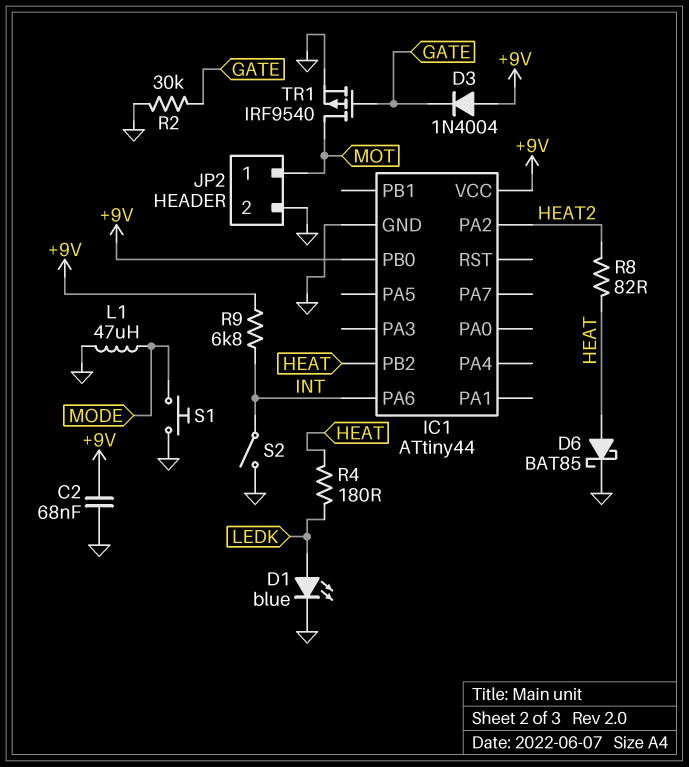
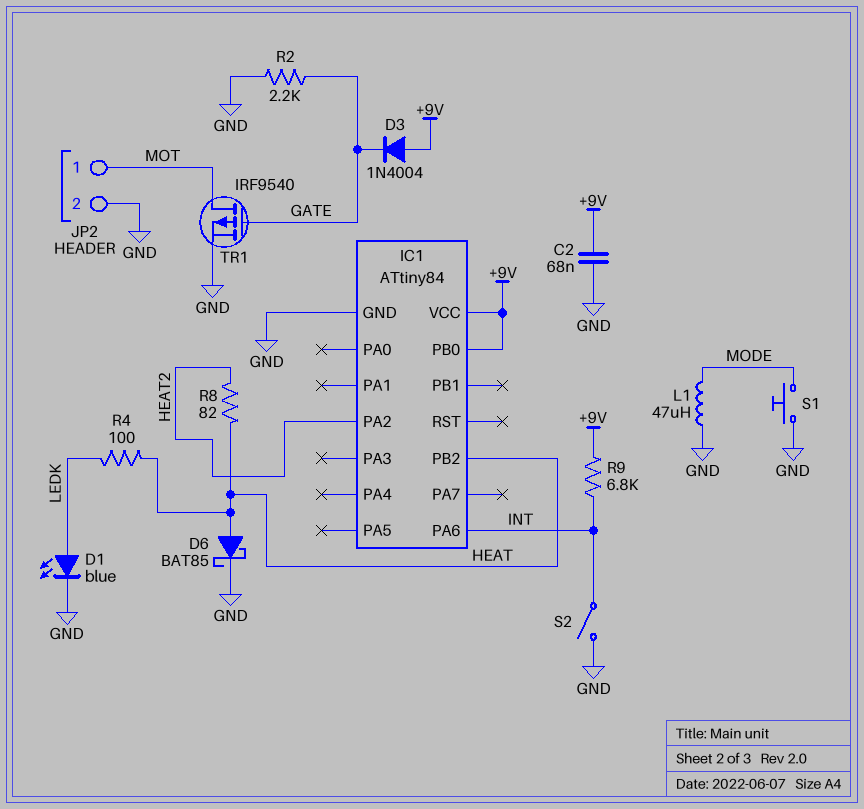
IC1: ATtiny44 -> ATtiny84
R2: 30k (GATE, GND) -> 2.2k (GATE, GND)
R4: 180 (HEAT, LEDK) -> 100 (HEAT, LEDK)

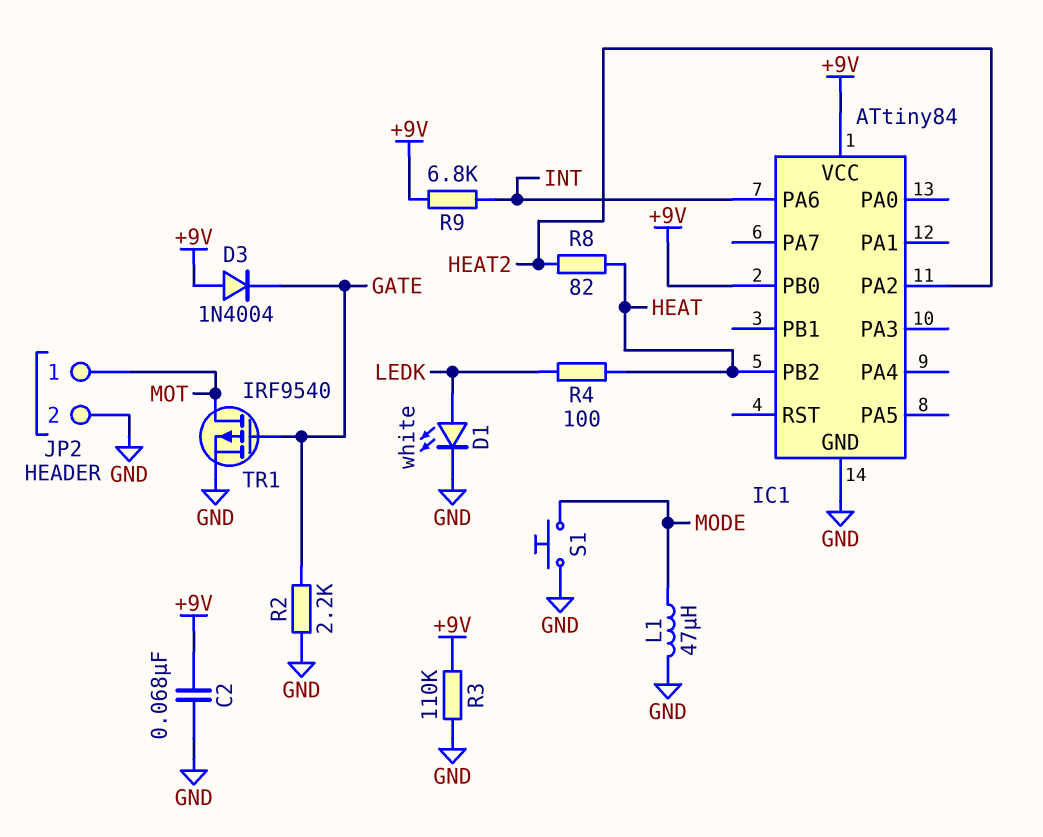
D1: LED blue (A LEDK, K GND) -> LED white (A LEDK, K GND)
D6: schottky BAT85 (A HEAT, K GND) -> none
R3: none -> 110k (+9V, GND)
S2: switch (GND, INT) -> none

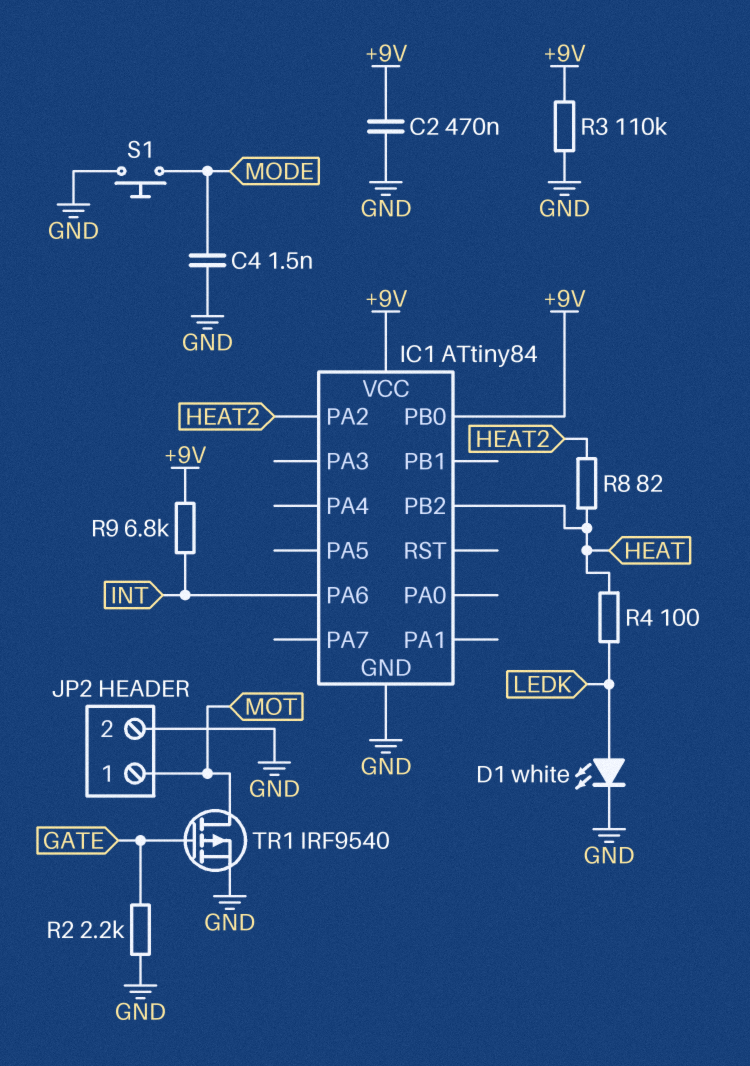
C2: 68nF (+9V, GND) -> 470nF (+9V, GND)
C4: none -> 1.5nF (GND, MODE)
D3: diode 1N4004 (A +9V, K GATE) -> none
L1: 47uH (GND, MODE) -> none

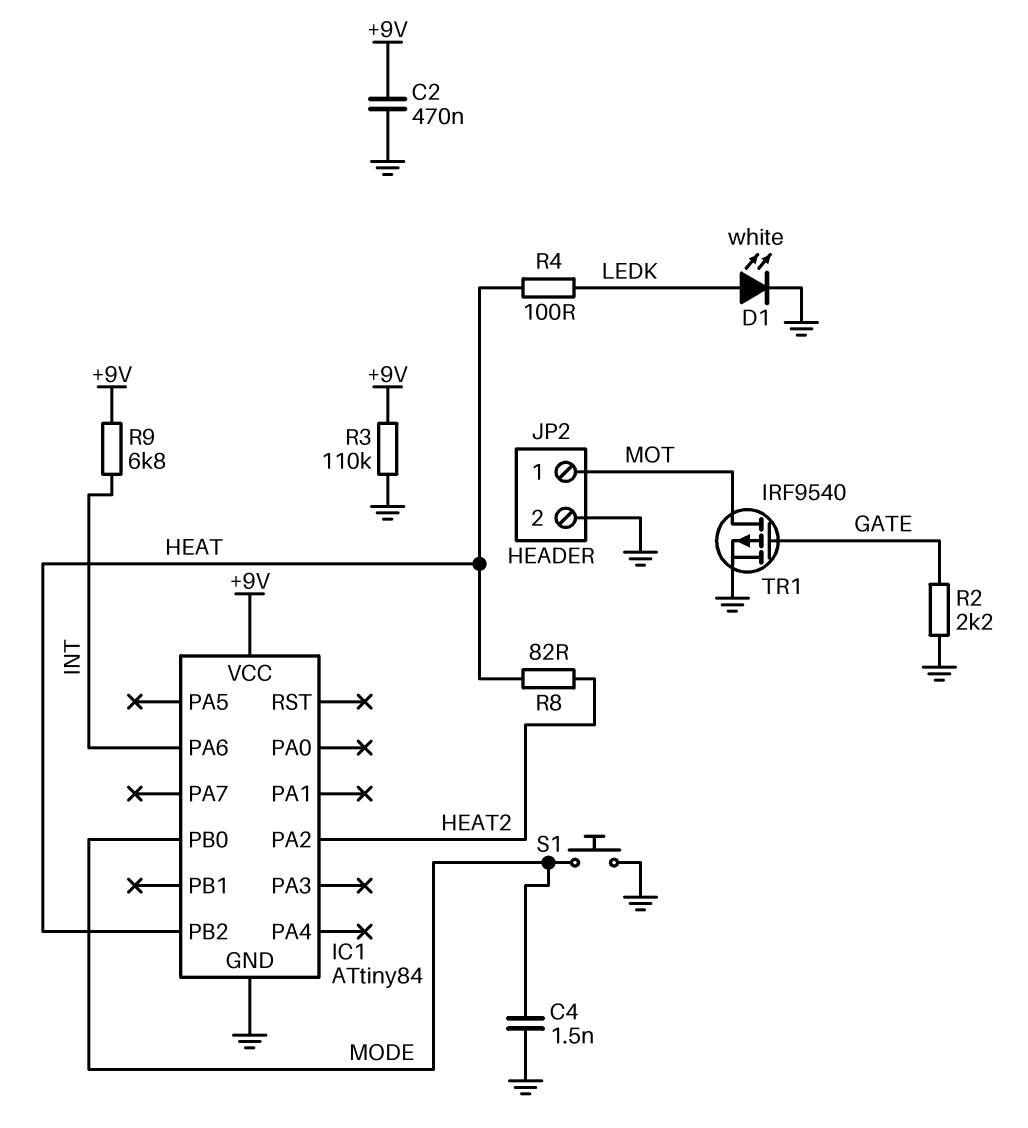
IC1 pin PB0: +9V -> MODE

